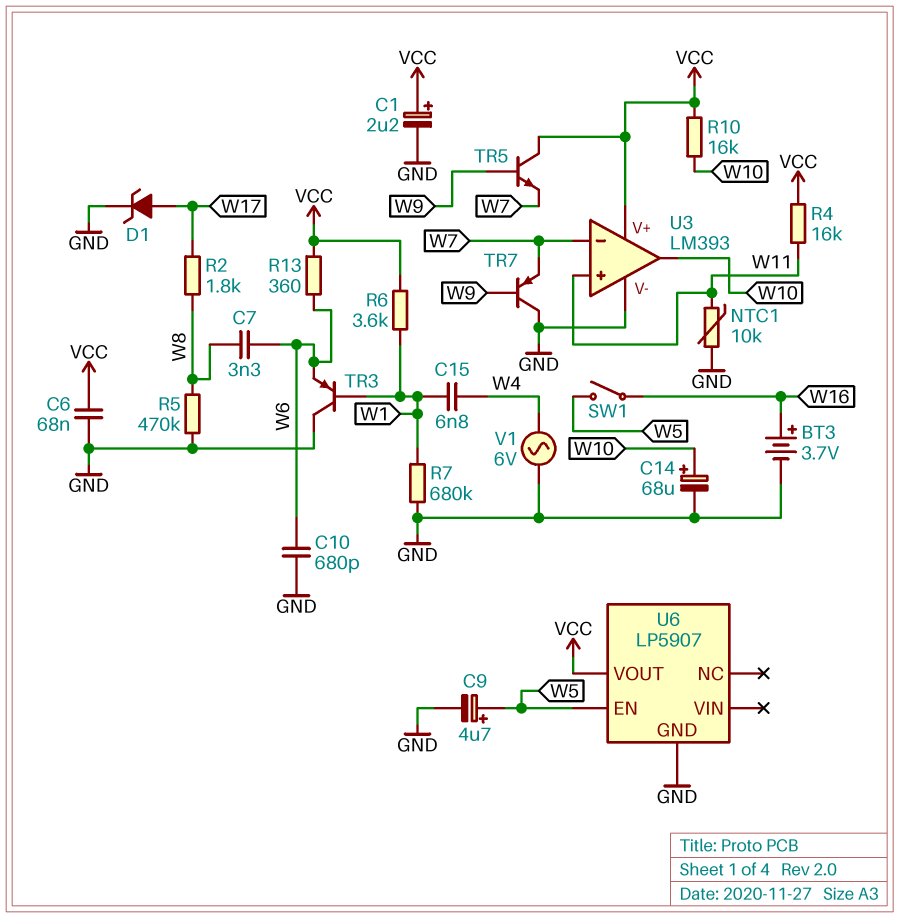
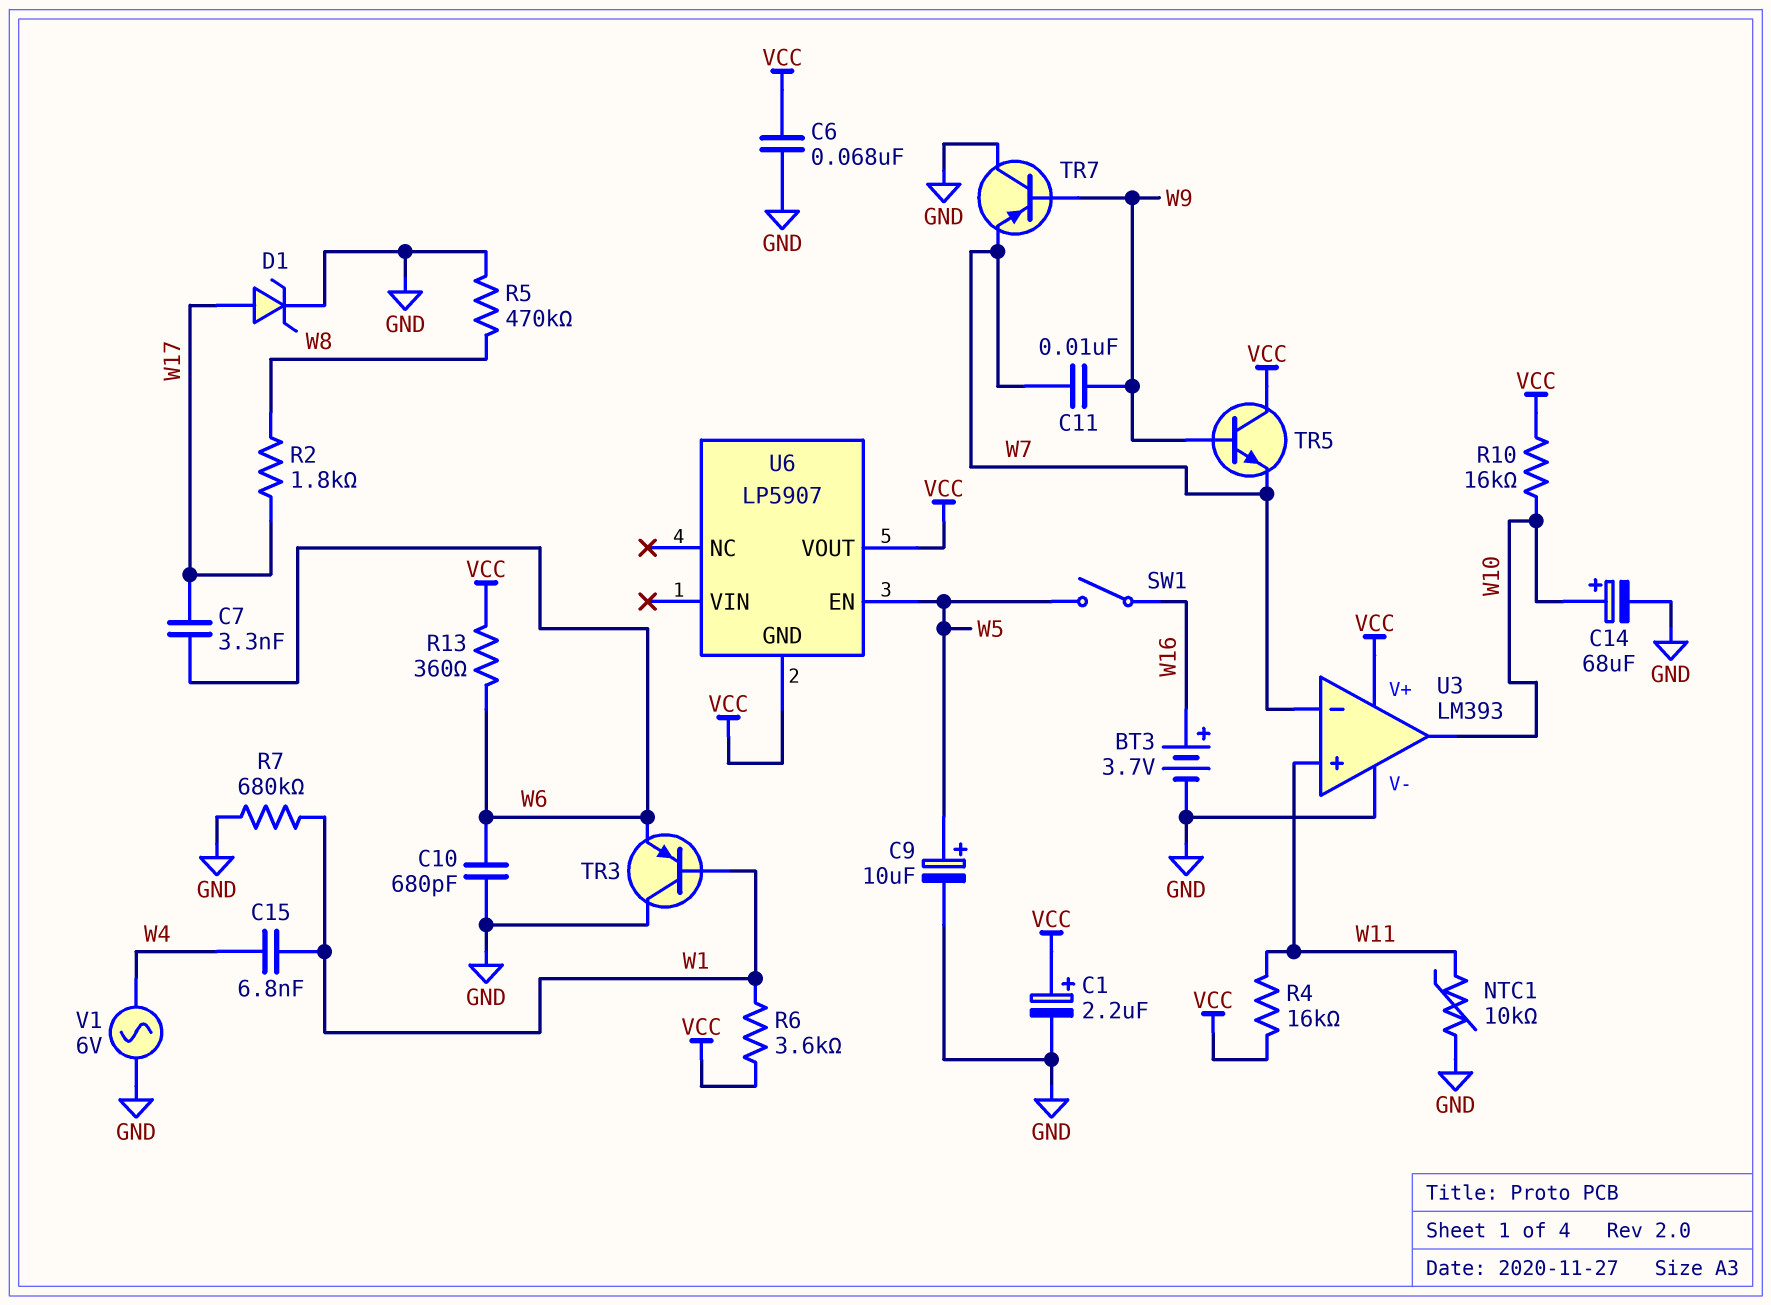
C7: 3.3nF (W6, W8) -> 3.3nF (W6, W17)
C9: 4.7uF (plus W5, minus GND) -> 10uF (plus W5, minus GND)
C11: none -> 10nF (W7, W9)
U6 pin GND: GND -> VCC

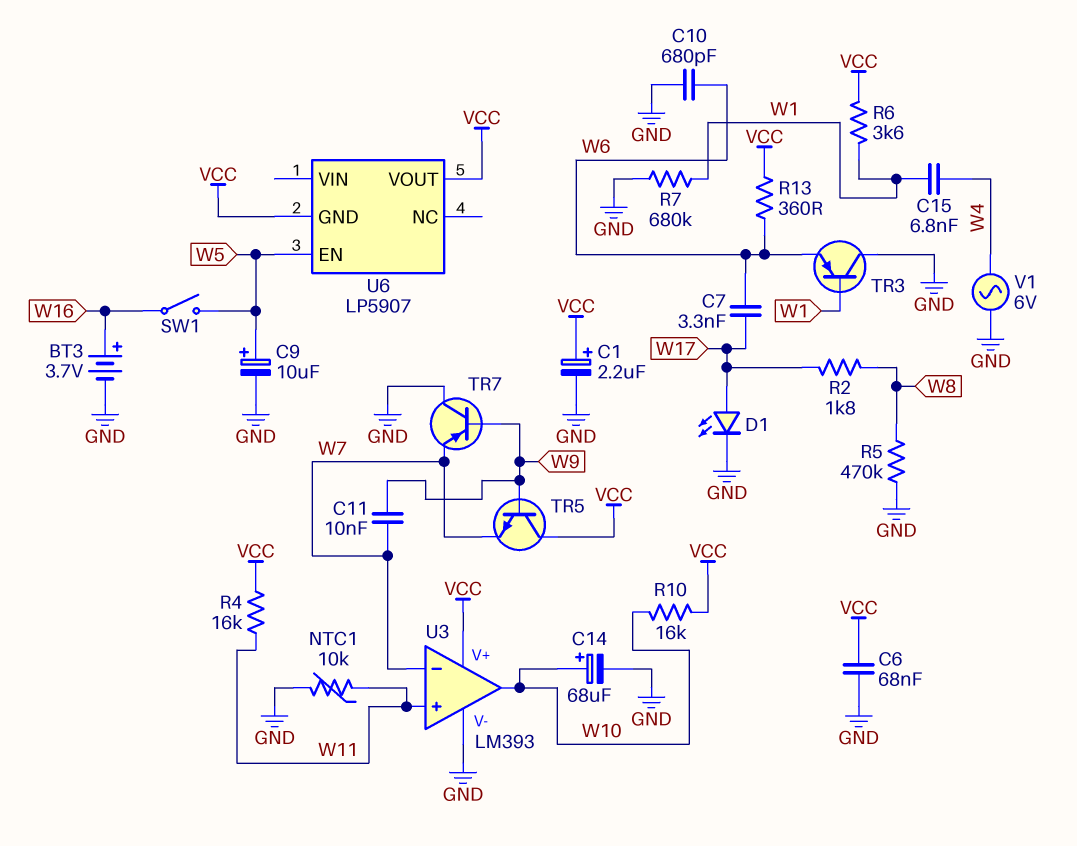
D1: zener (A W17, K GND) -> LED (A W17, K GND)

